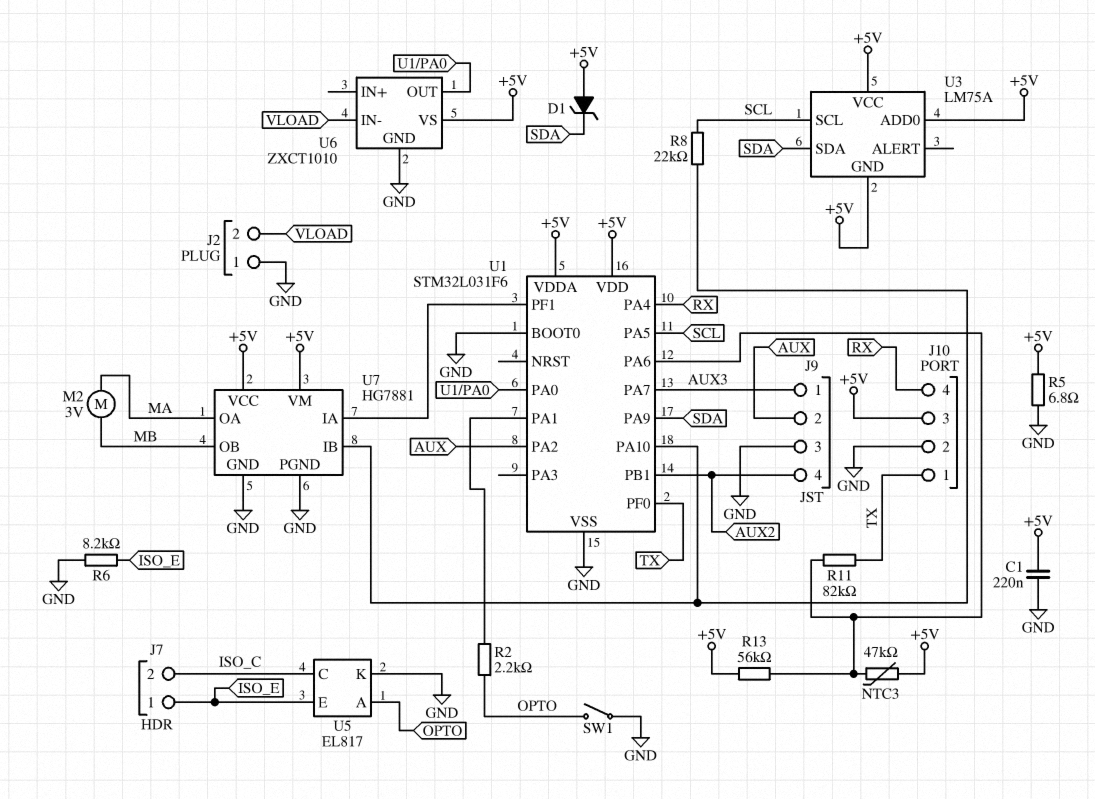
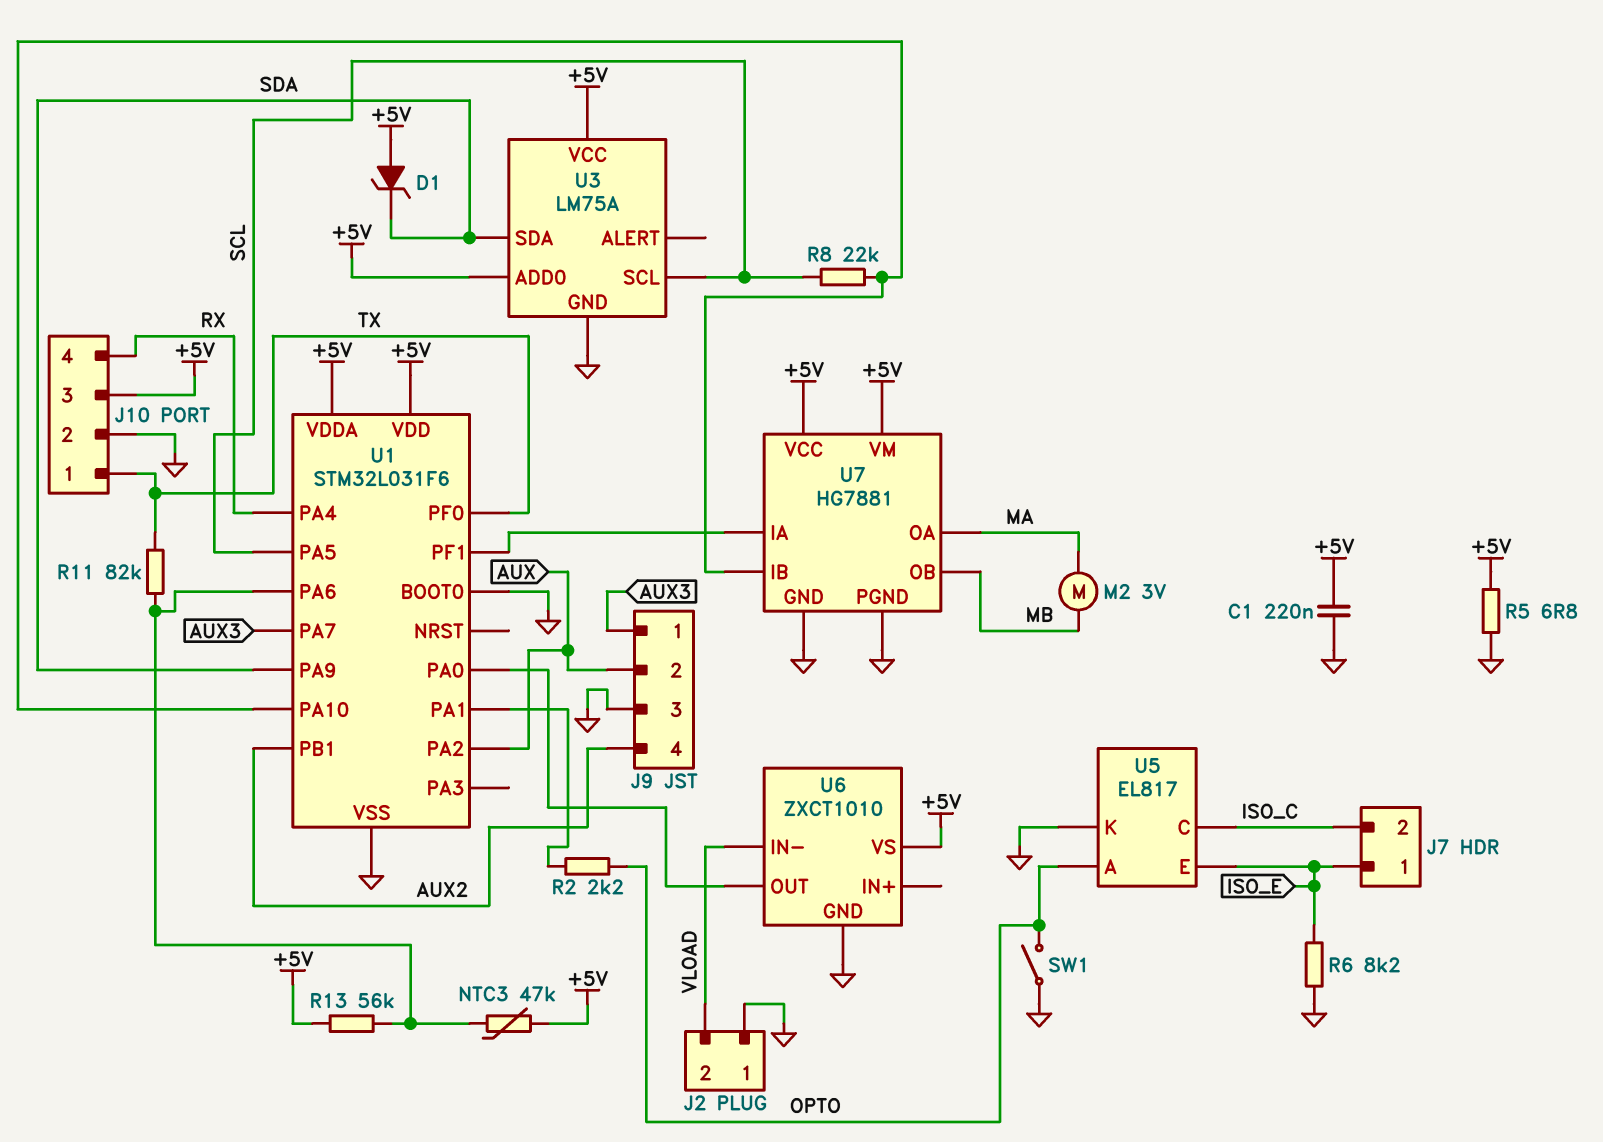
U3 pin GND: +5V -> GND

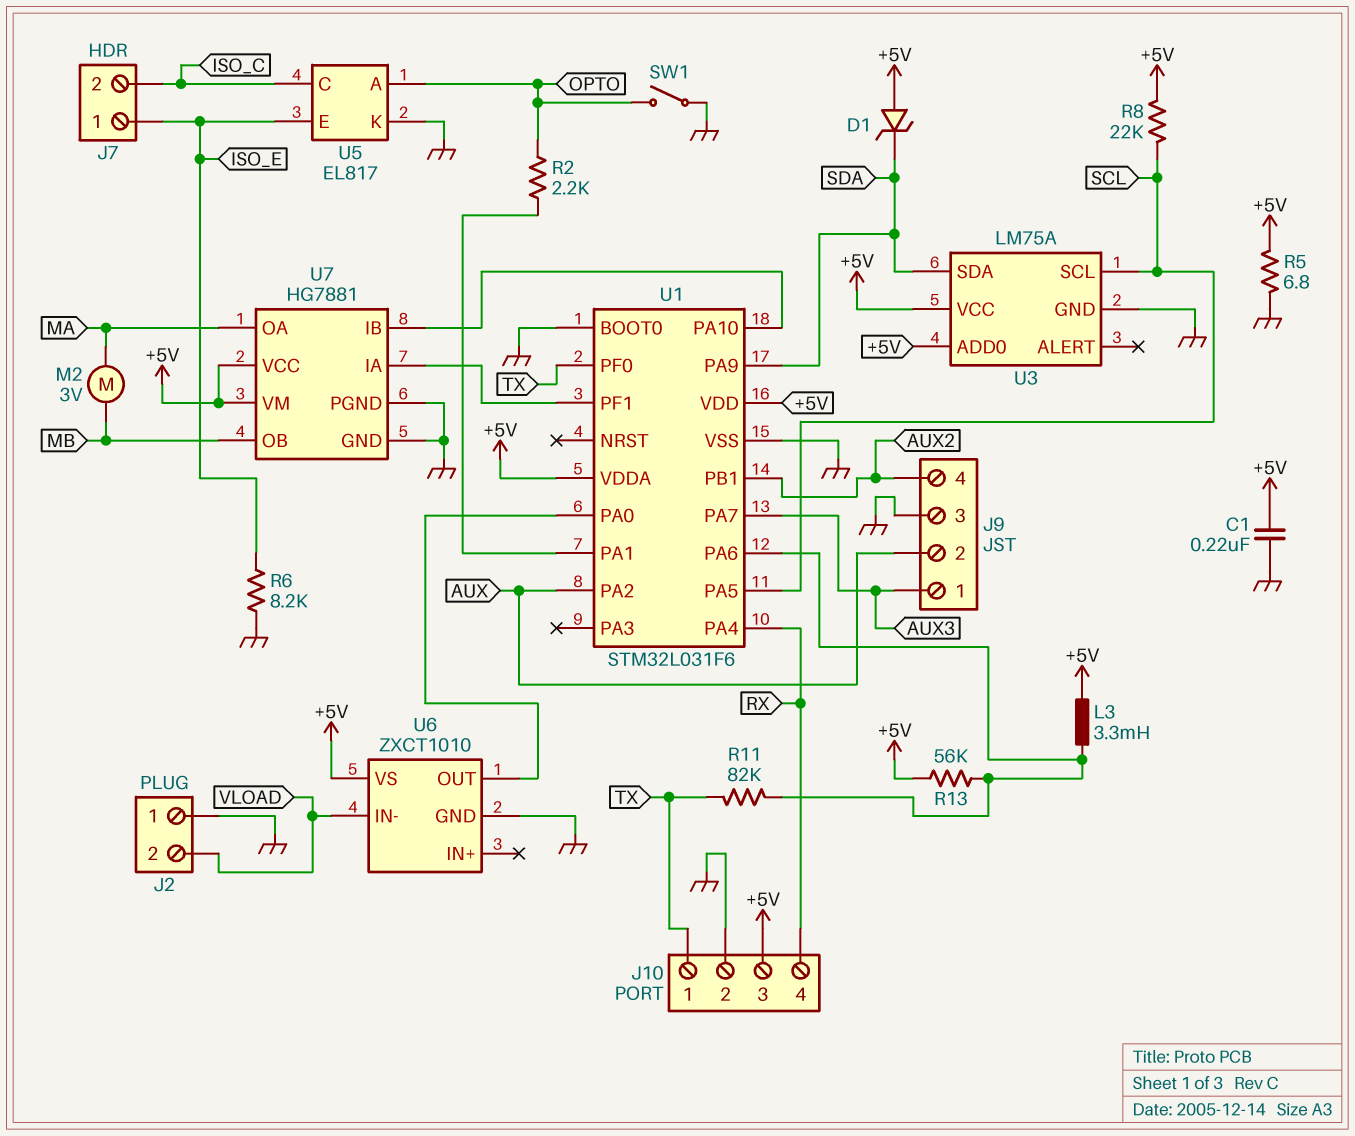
L3: none -> 3.3mH (+5V, U1/PA6)
NTC3: 47k (+5V, U1/PA6) -> none
R8: 22k (SCL, U1/PA10) -> 22k (+5V, SCL)

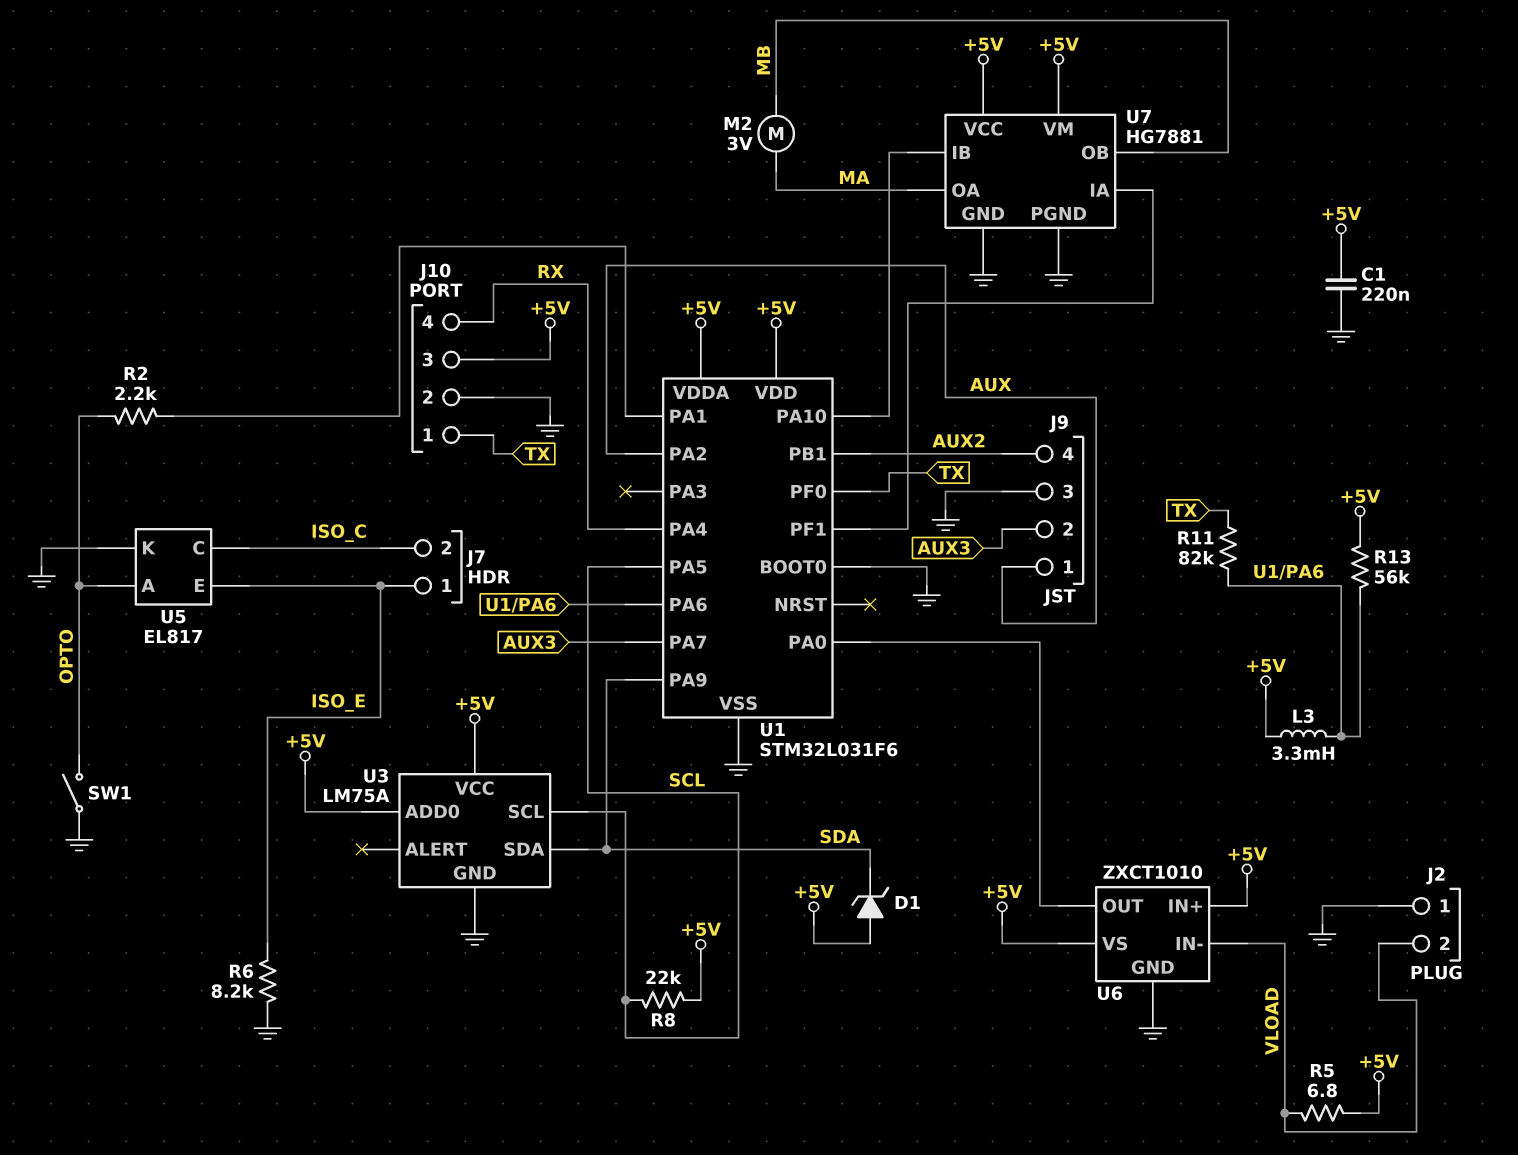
J9 pin 1: AUX3 -> AUX
J9 pin 2: AUX -> AUX3
R5: 6.8 (+5V, GND) -> 6.8 (+5V, VLOAD)
U6 pin IN+: none -> +5V

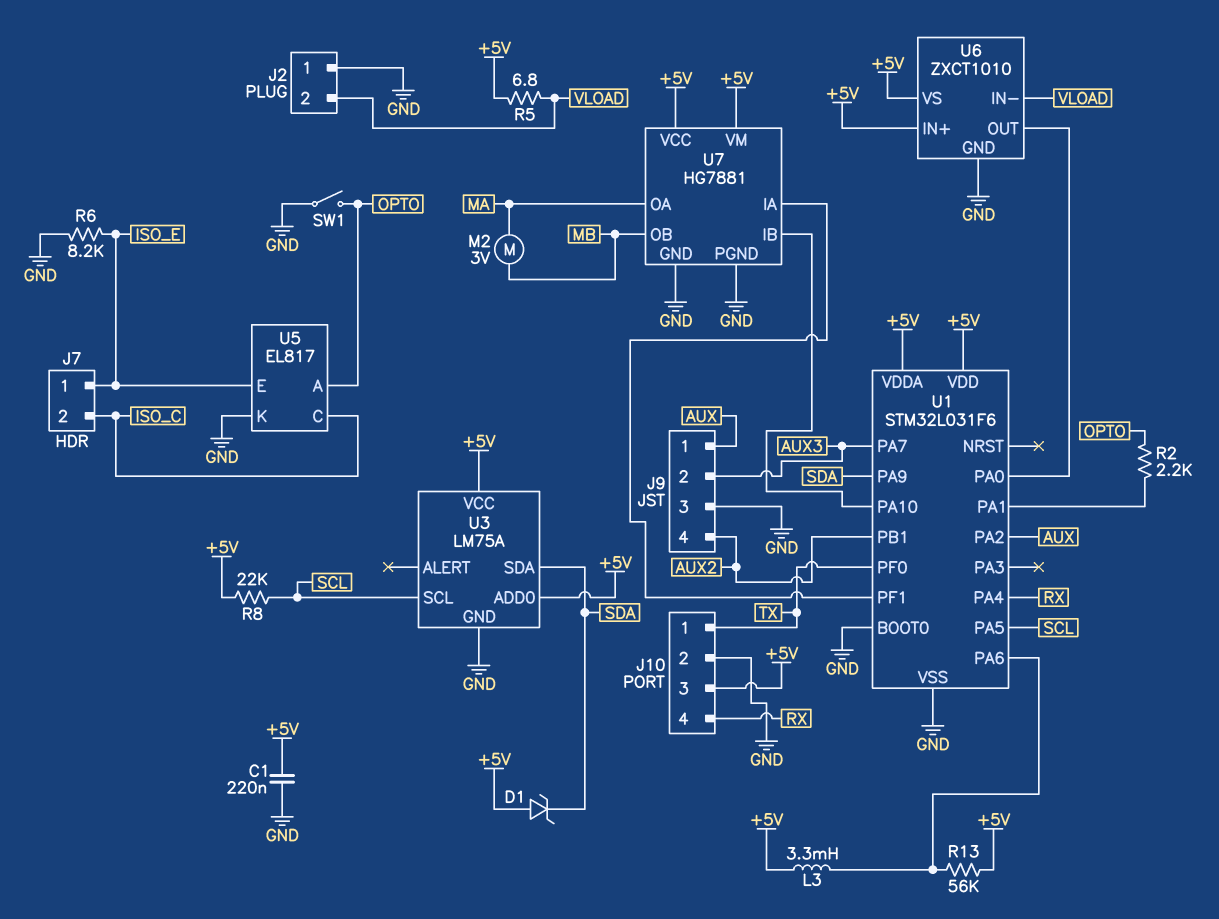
R11: 82k (TX, U1/PA6) -> none

